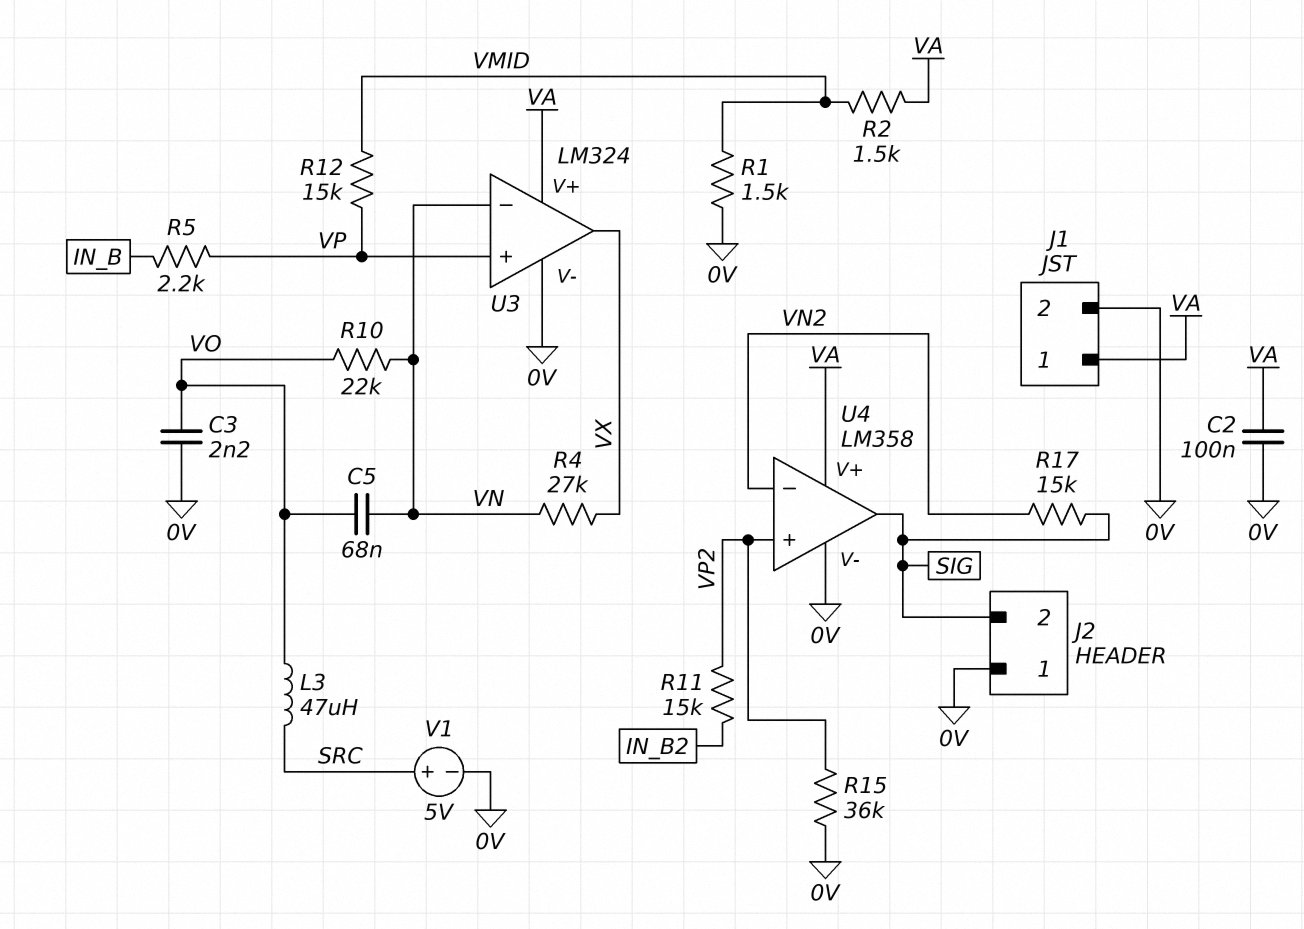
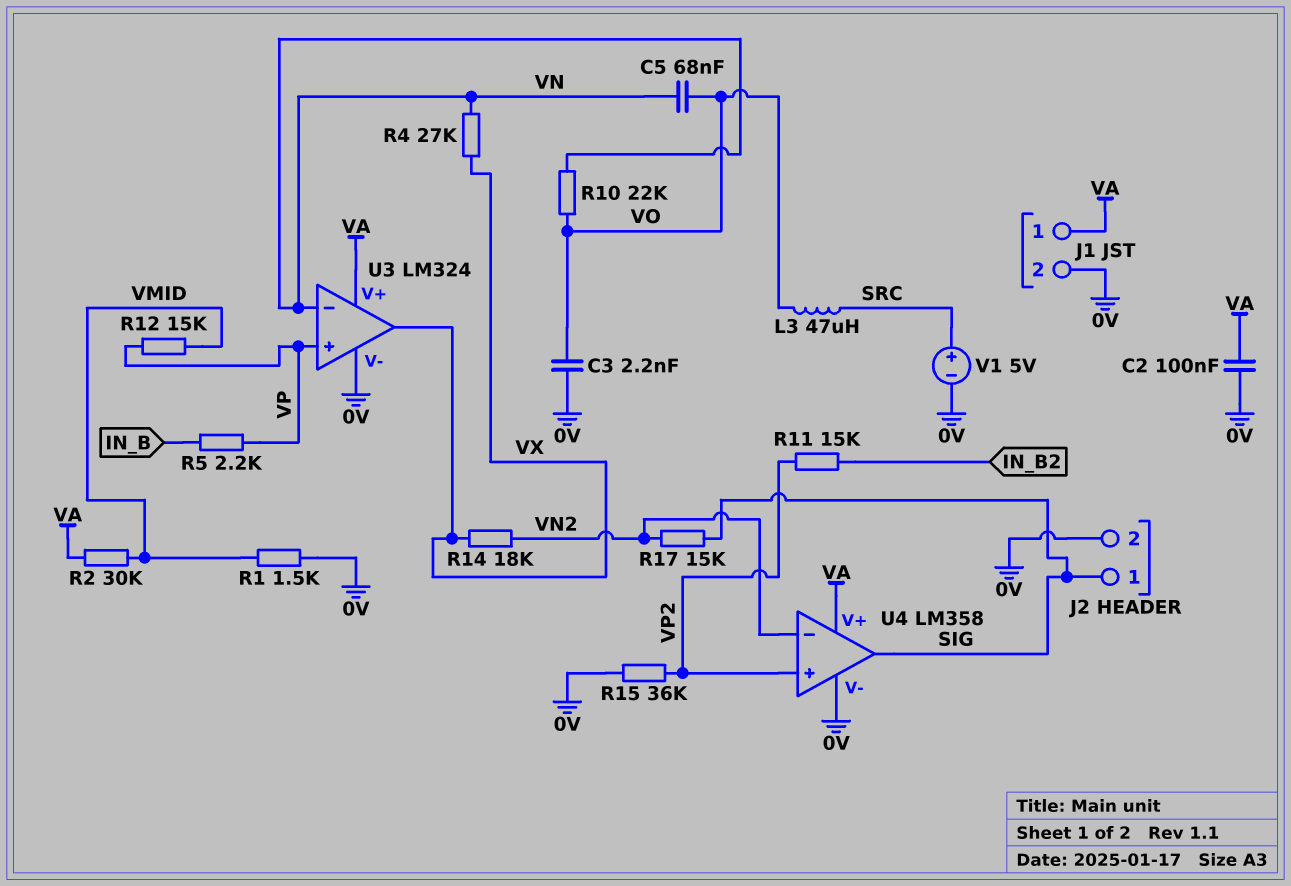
J2 pin 1: 0V -> SIG
J2 pin 2: SIG -> 0V
R2: 1.5k (VA, VMID) -> 30k (VA, VMID)
R14: none -> 18k (VN2, VX)

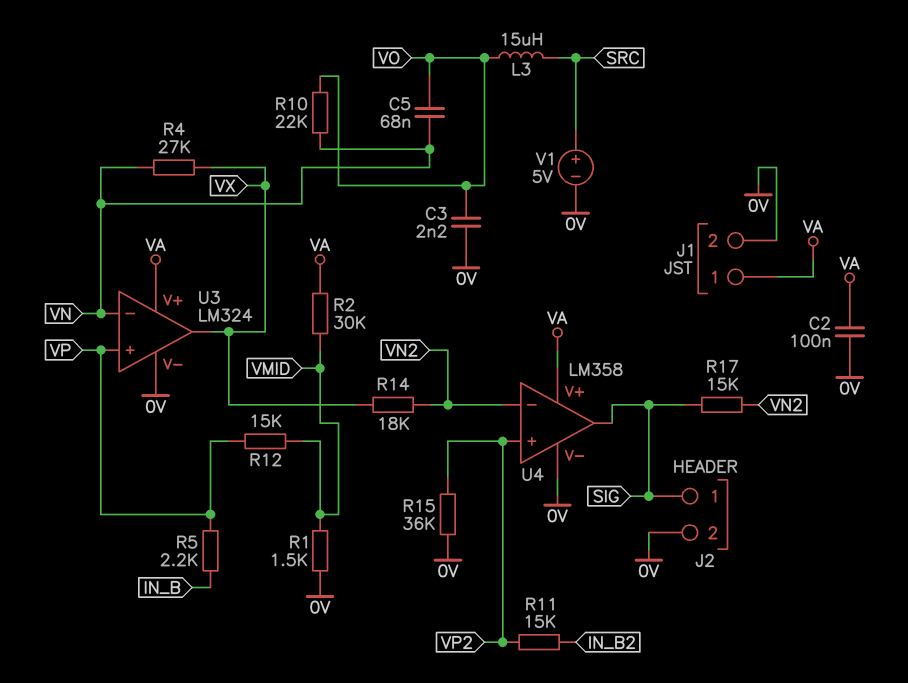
L3: 47uH (SRC, VO) -> 15uH (SRC, VO)

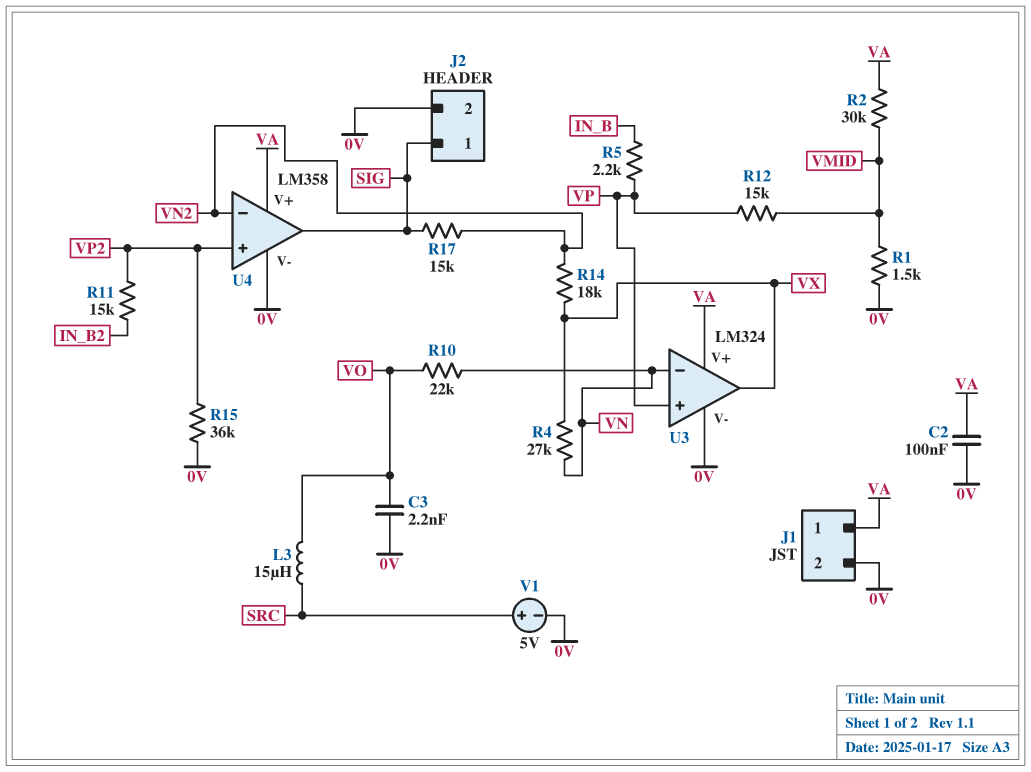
C5: 68nF (VN, VO) -> none

